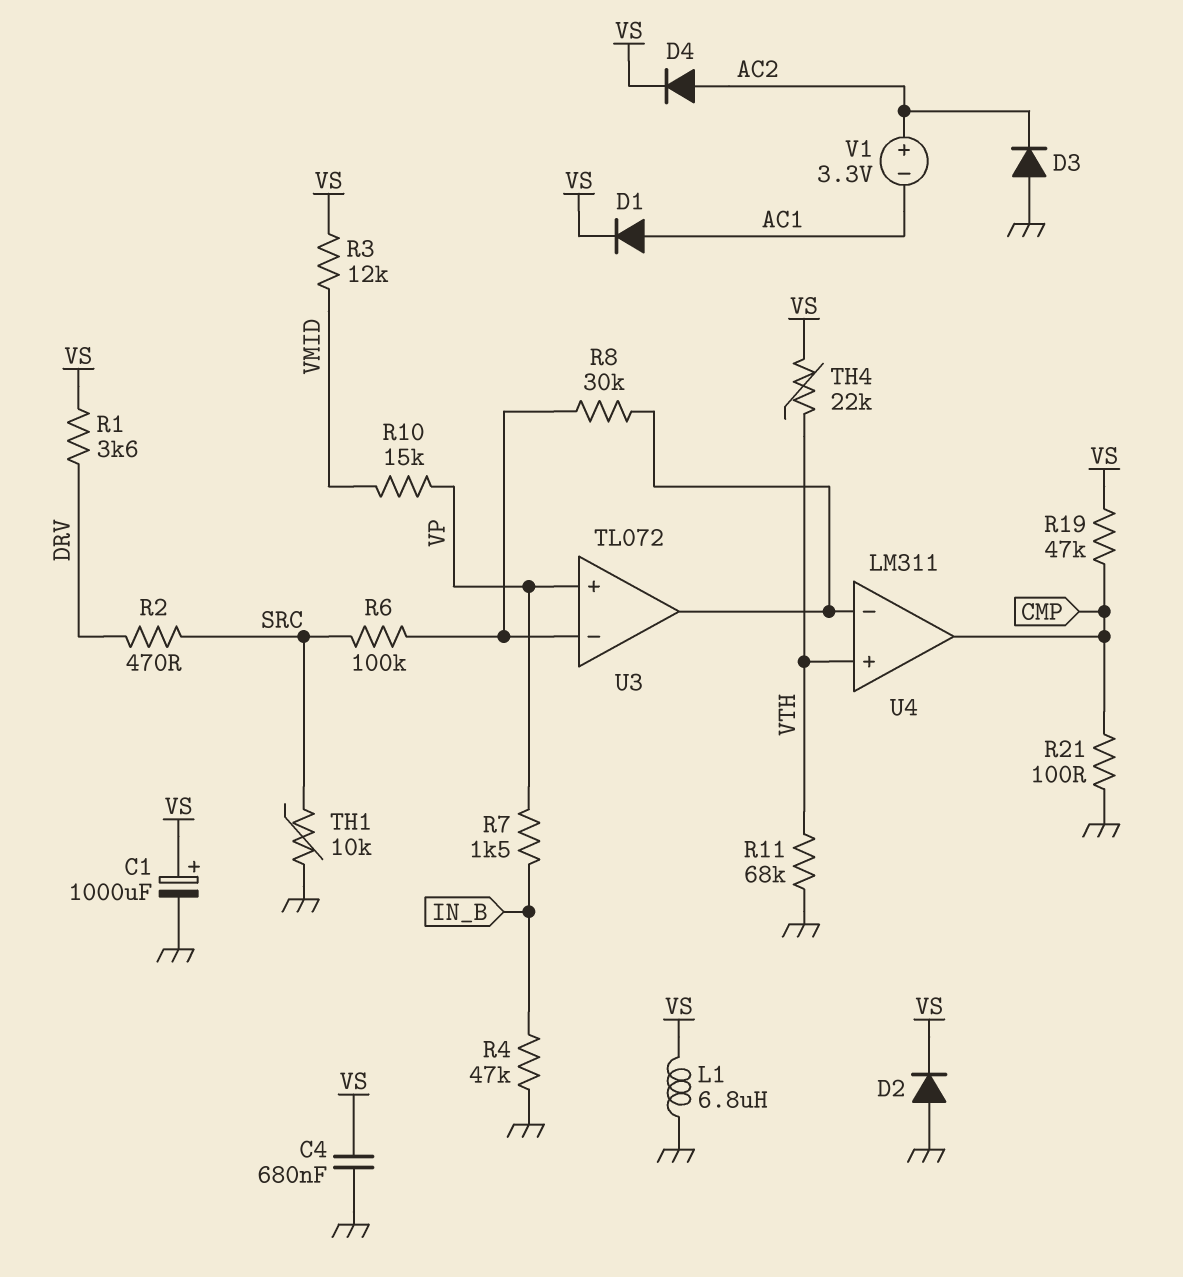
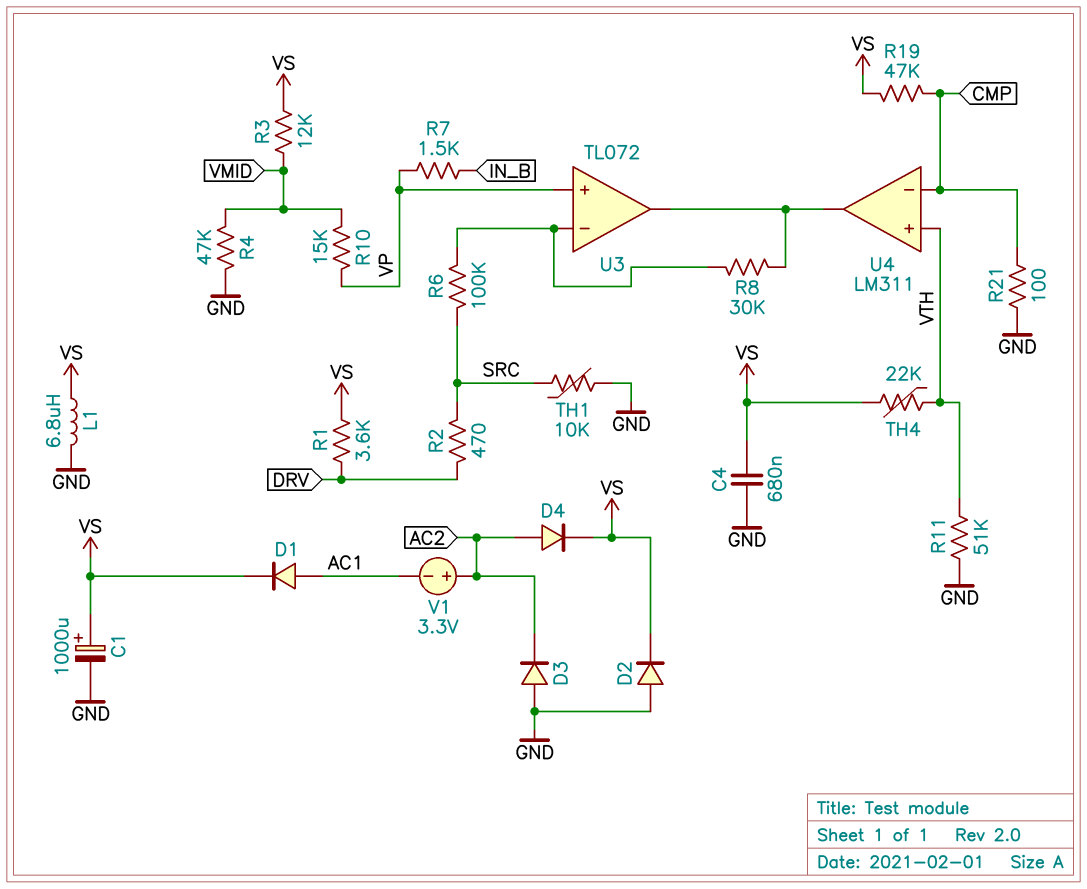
R4: 47k (GND, IN_B) -> 47k (GND, VMID)
R11: 68k (GND, VTH) -> 51k (GND, VTH)
U4 pin in-: U3/out -> CMP
U4 pin out: CMP -> U3/out

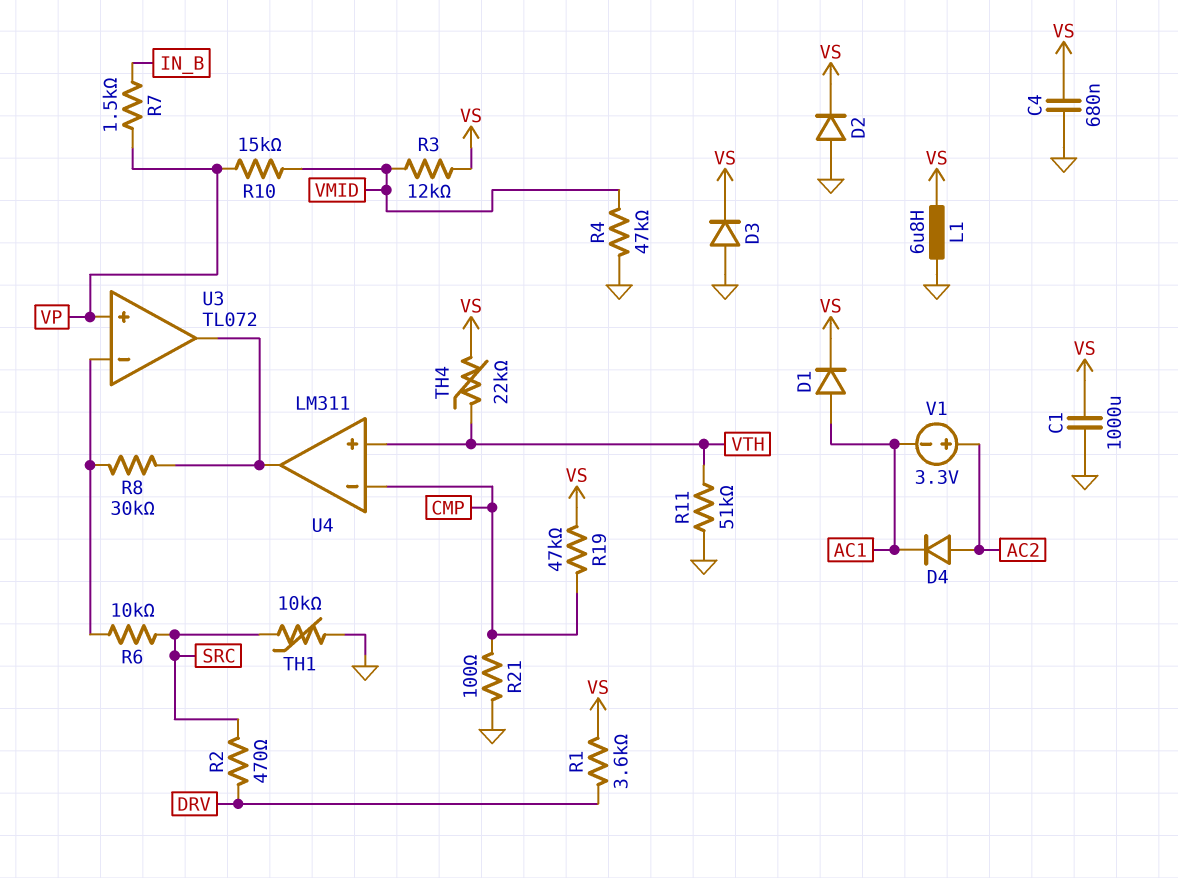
C1: 1000uF (plus VS, minus GND) -> 1000uF (GND, VS)
D3: diode (A GND, K AC2) -> diode (A GND, K VS)
D4: diode (A AC2, K VS) -> diode (A AC2, K AC1)
R6: 100k (SRC, U3/in-) -> 10k (SRC, U3/in-)

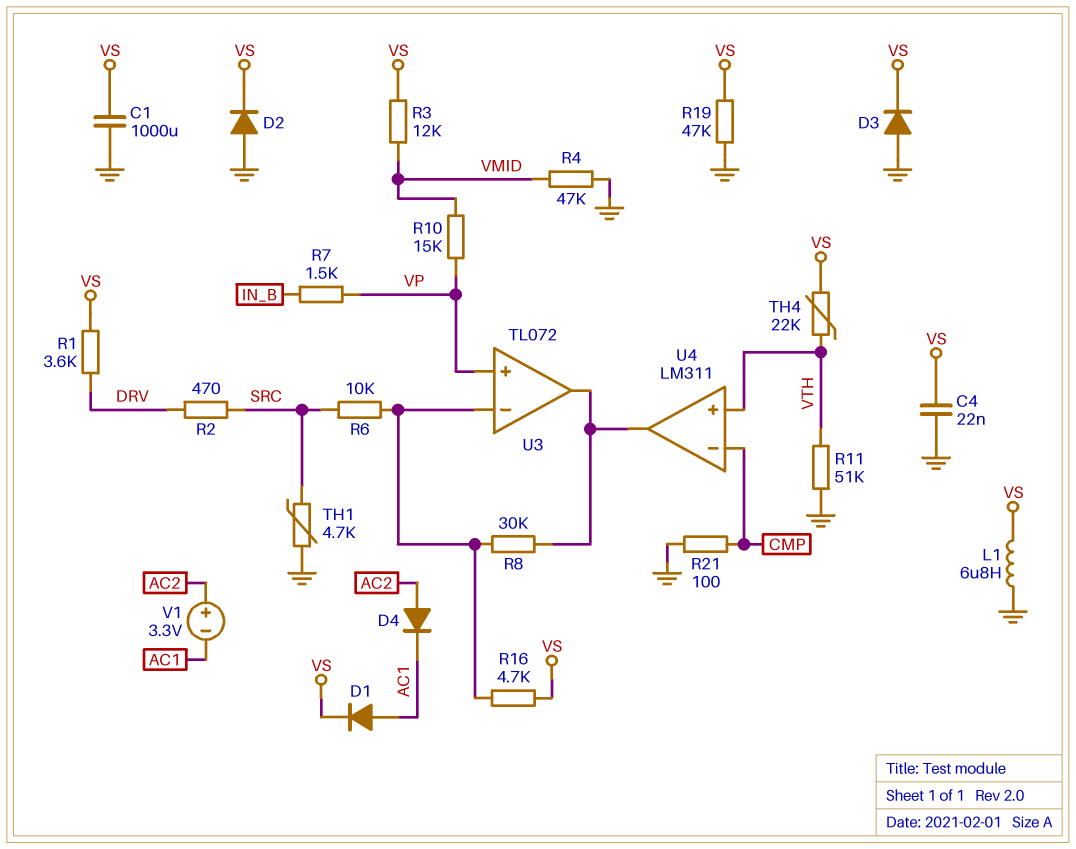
C4: 680nF (GND, VS) -> 22nF (GND, VS)
R16: none -> 4.7k (U3/in-, VS)
R19: 47k (CMP, VS) -> 47k (GND, VS)
TH1: 10k (GND, SRC) -> 4.7k (GND, SRC)

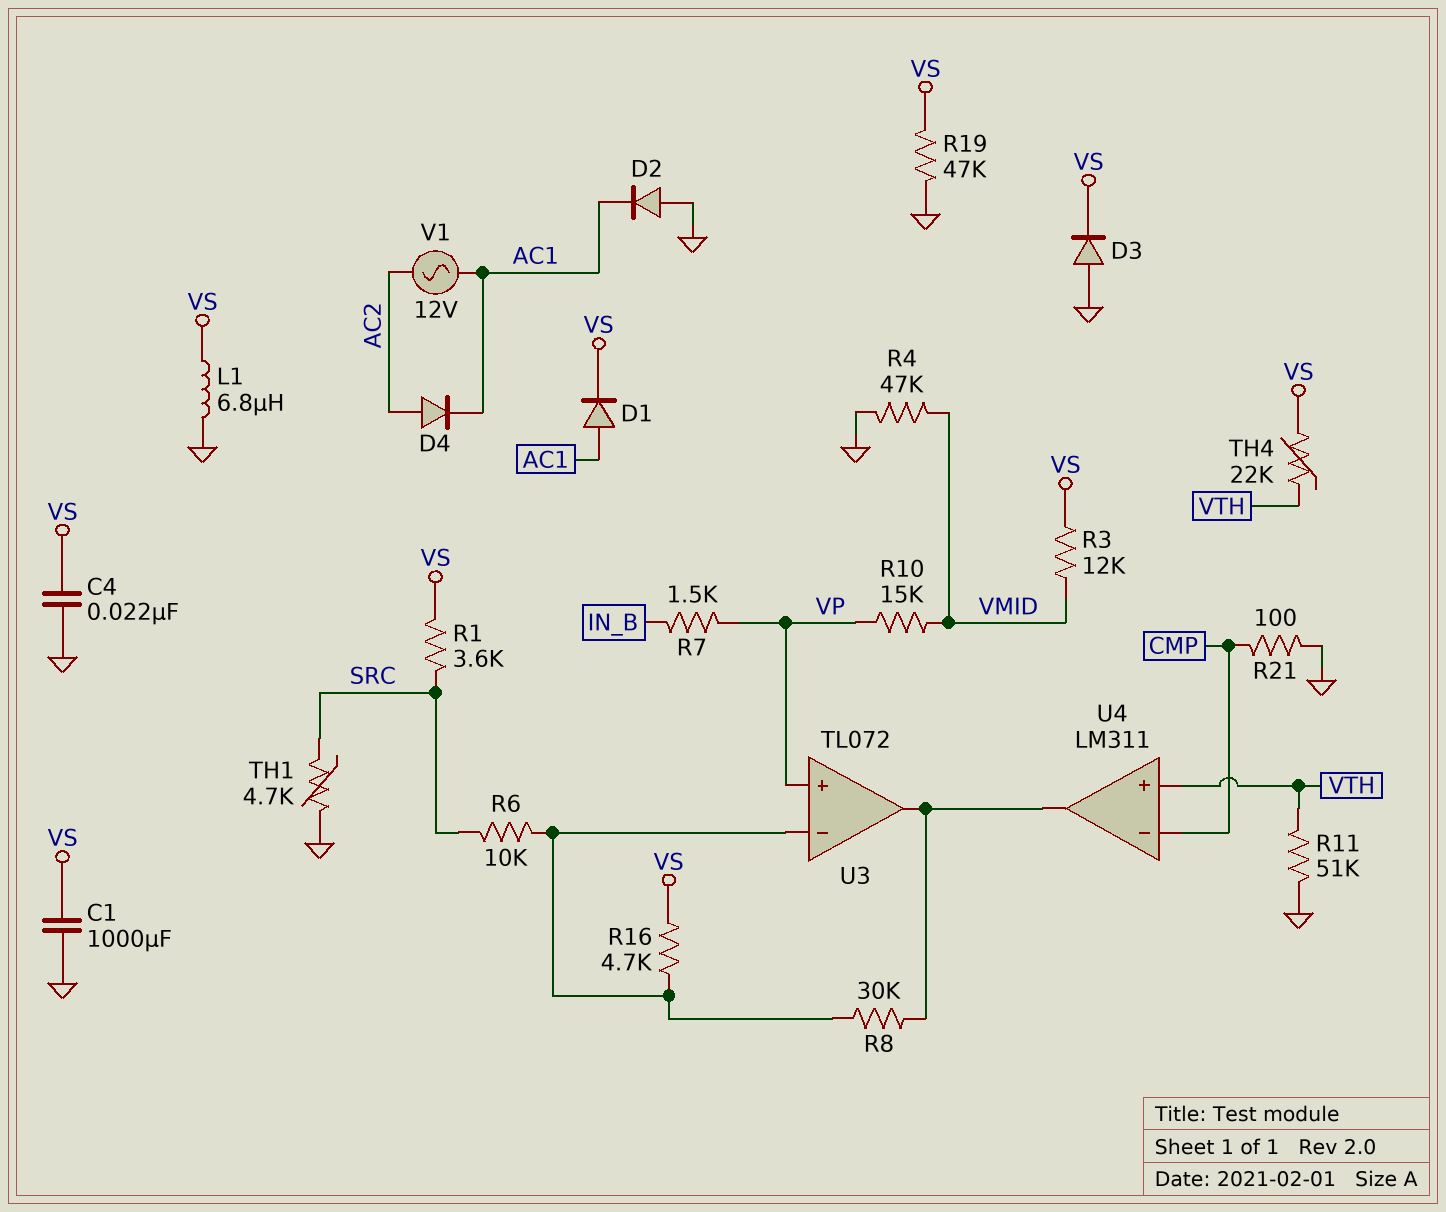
D2: diode (A GND, K VS) -> diode (A GND, K AC1)
R1: 3.6k (DRV, VS) -> 3.6k (SRC, VS)
R2: 470 (DRV, SRC) -> none
V1: 3.3V (plus AC2, minus AC1) -> AC 12V (AC1, AC2)

